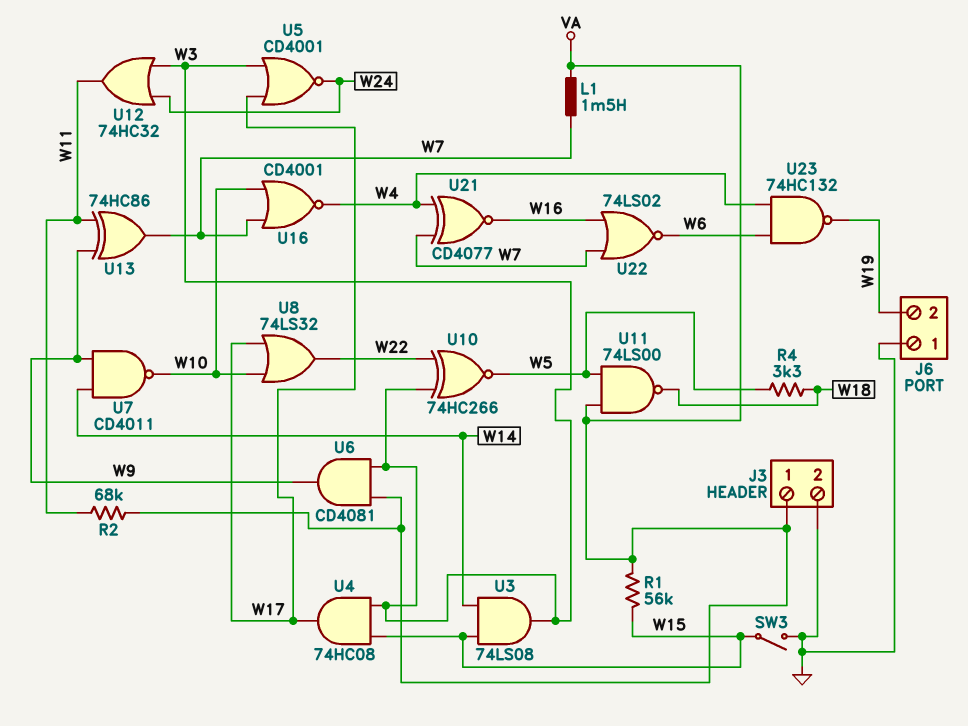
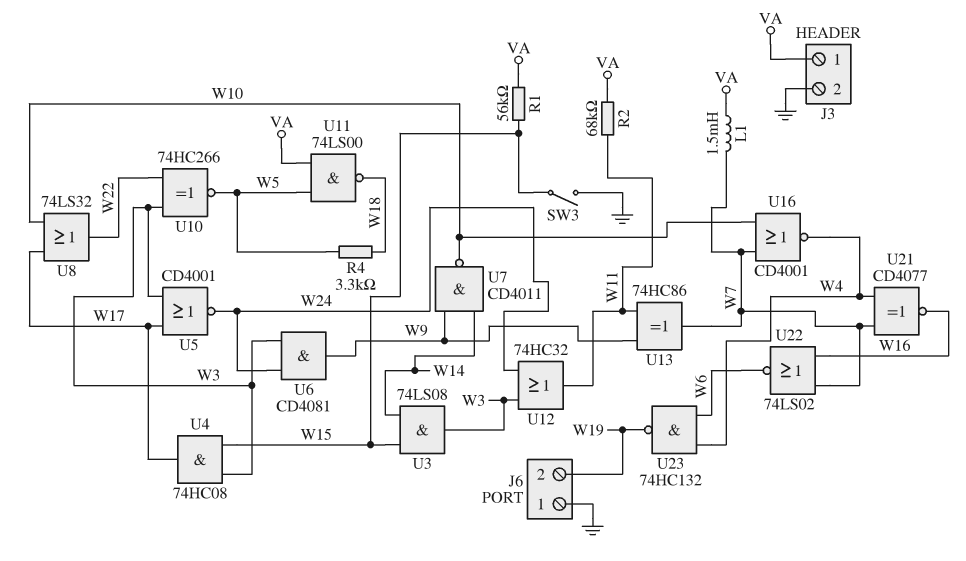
U6: AND CD4081 (in VA, in W3, out W9) -> AND CD4081 (in W3, in W24, out W9)

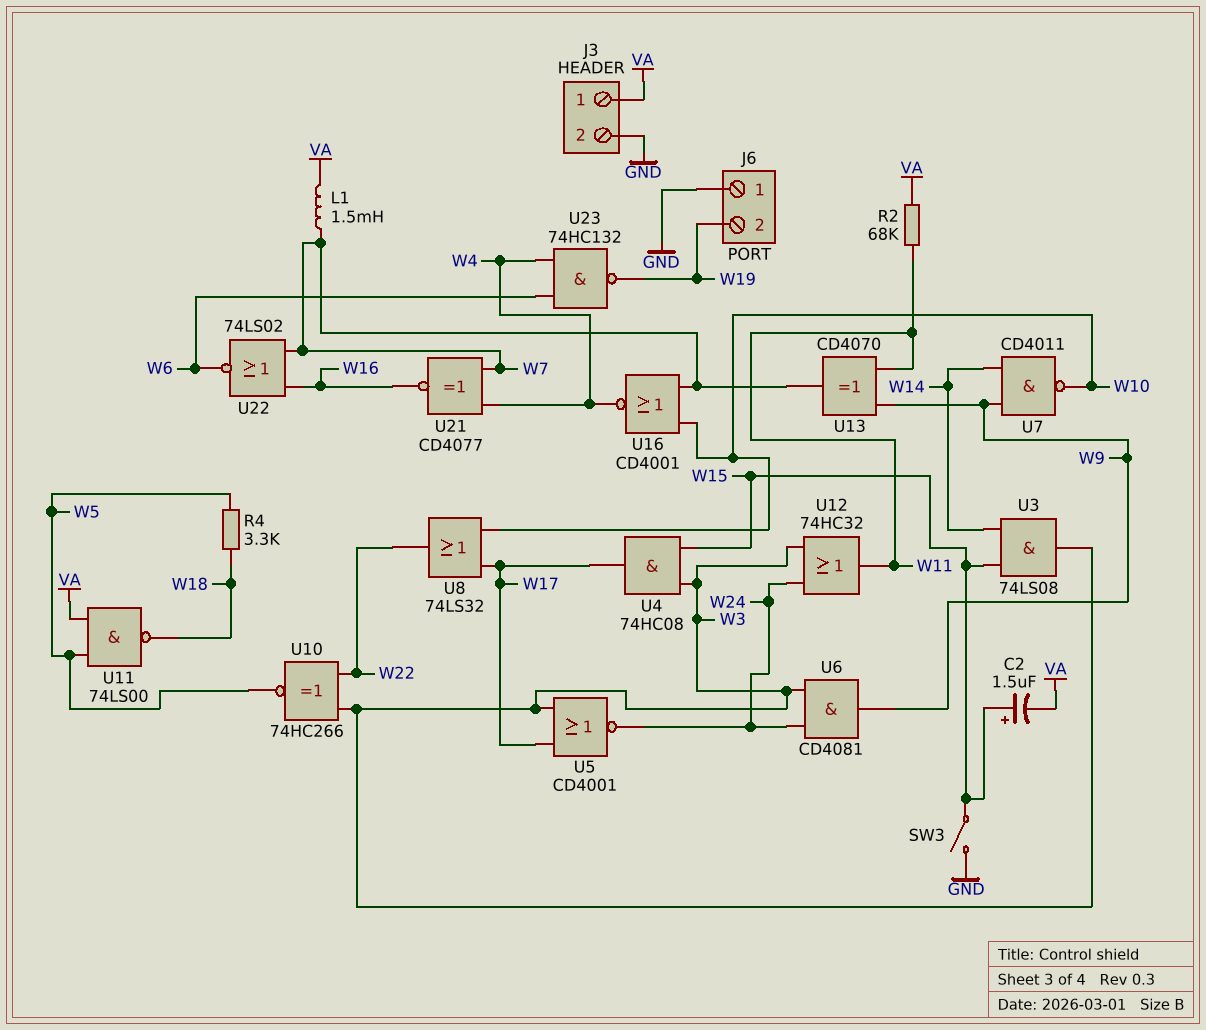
C2: none -> 1.5uF (plus W15, minus VA)
R1: 56k (VA, W15) -> none
U13: XOR 74HC86 (in W9, in W11, out W7) -> XOR CD4070 (in W9, in W11, out W7)

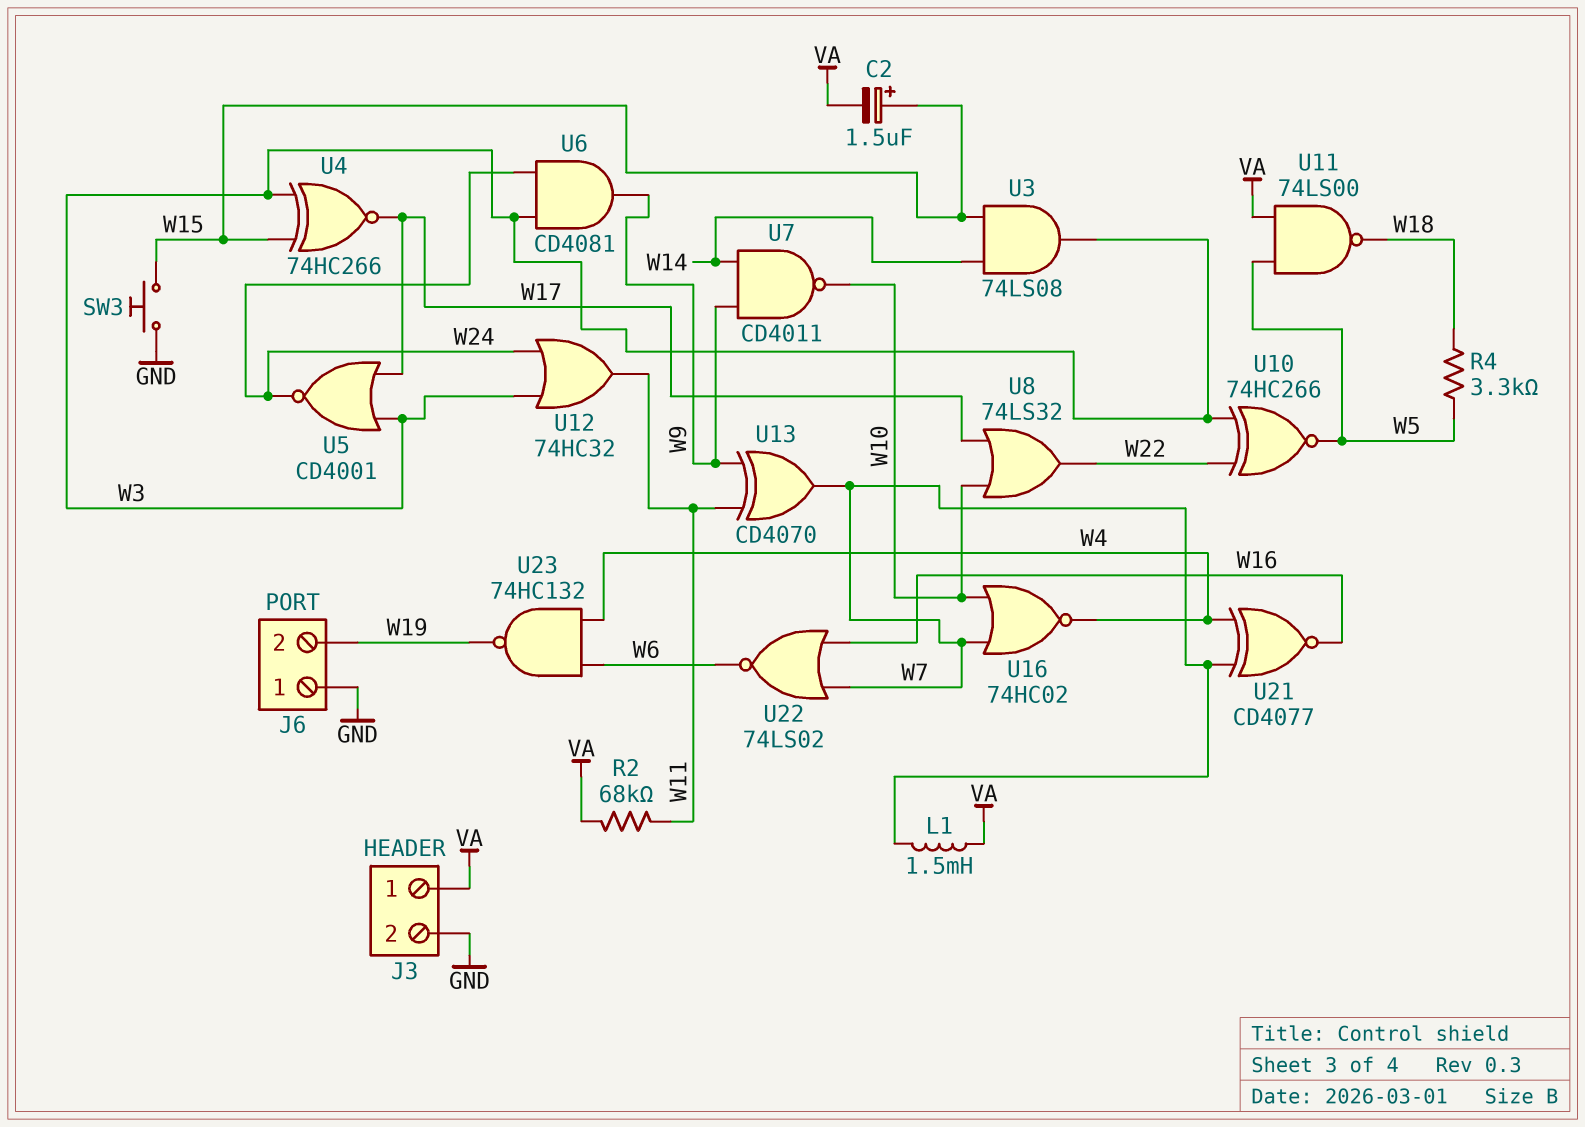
SW3: switch (GND, W15) -> button (GND, W15)
U4: AND 74HC08 (in W3, in W15, out W17) -> XNOR 74HC266 (in W3, in W15, out W17)
U16: NOR CD4001 (in W7, in W10, out W4) -> NOR 74HC02 (in W7, in W10, out W4)

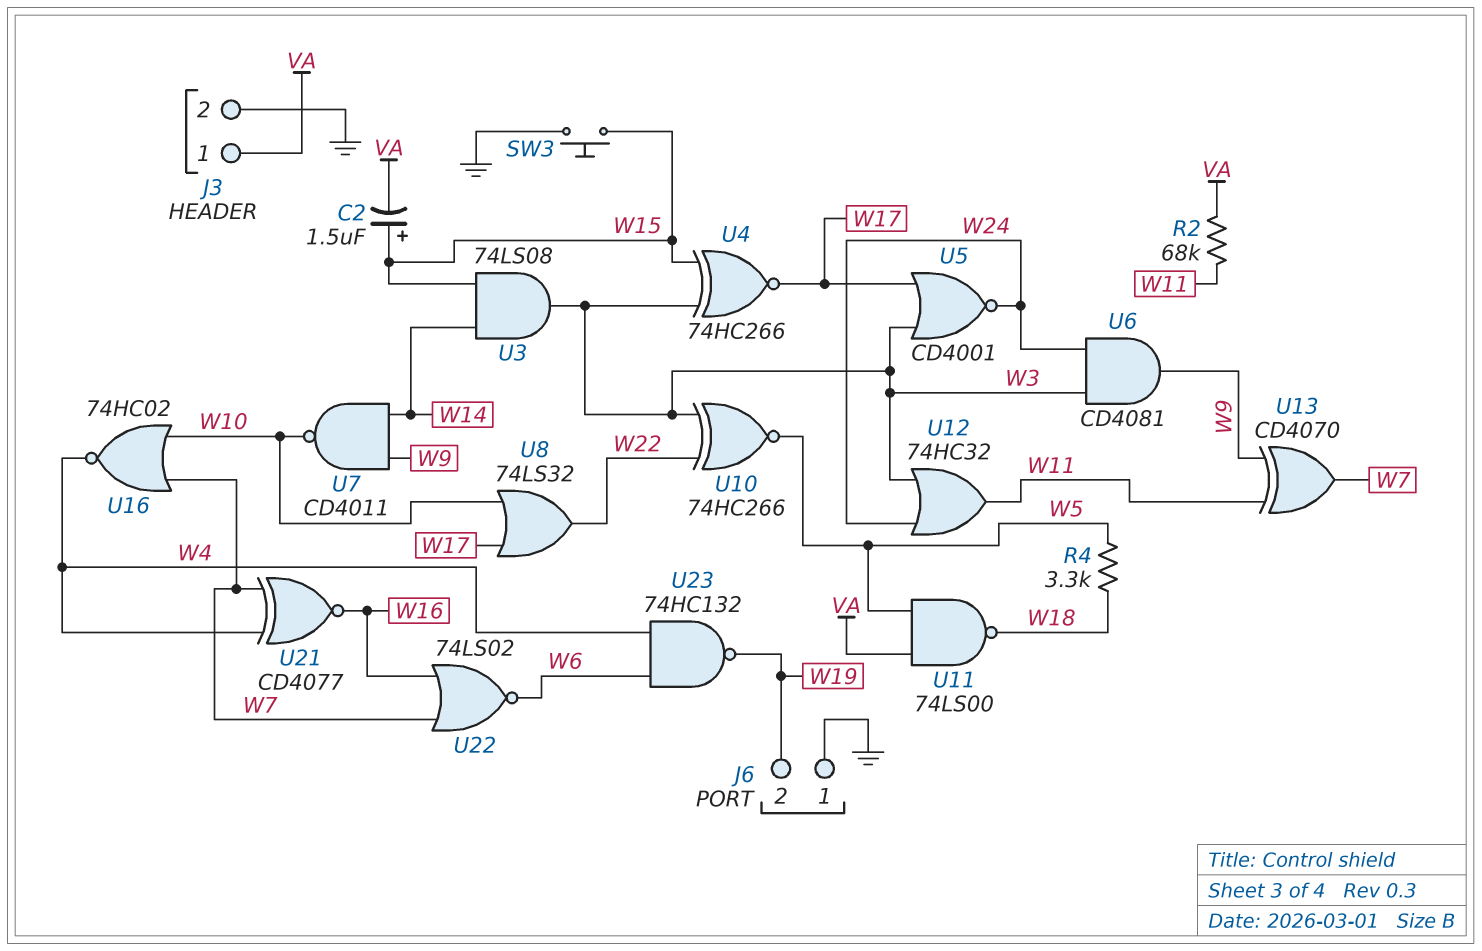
L1: 1.5mH (VA, W7) -> none

